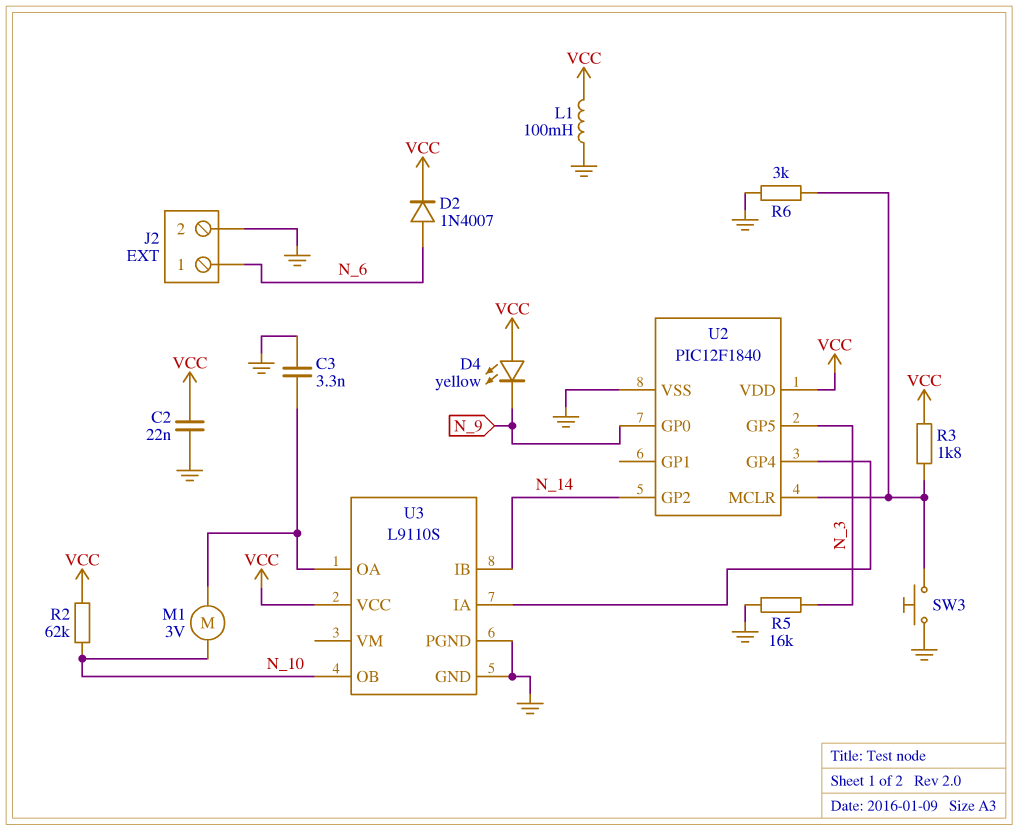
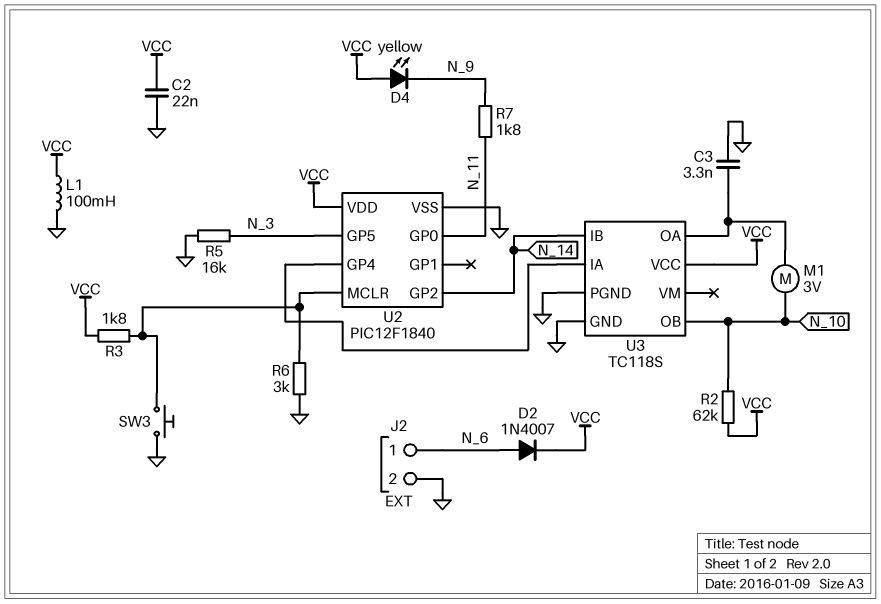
R7: none -> 1.8k (N_9, N_11)
U2 pin GP0: N_9 -> N_11
U3: L9110S -> TC118S

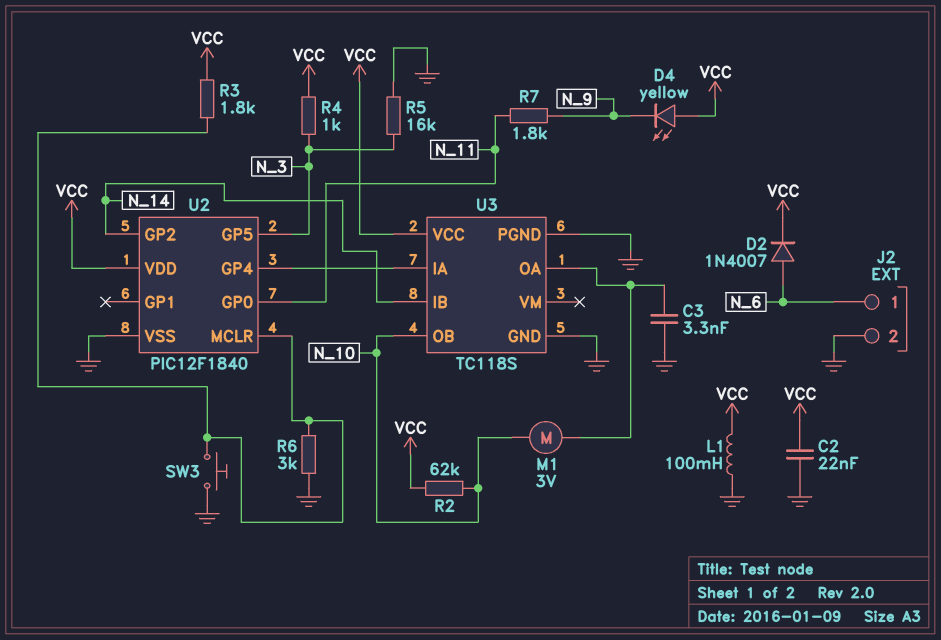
R4: none -> 1k (N_3, VCC)

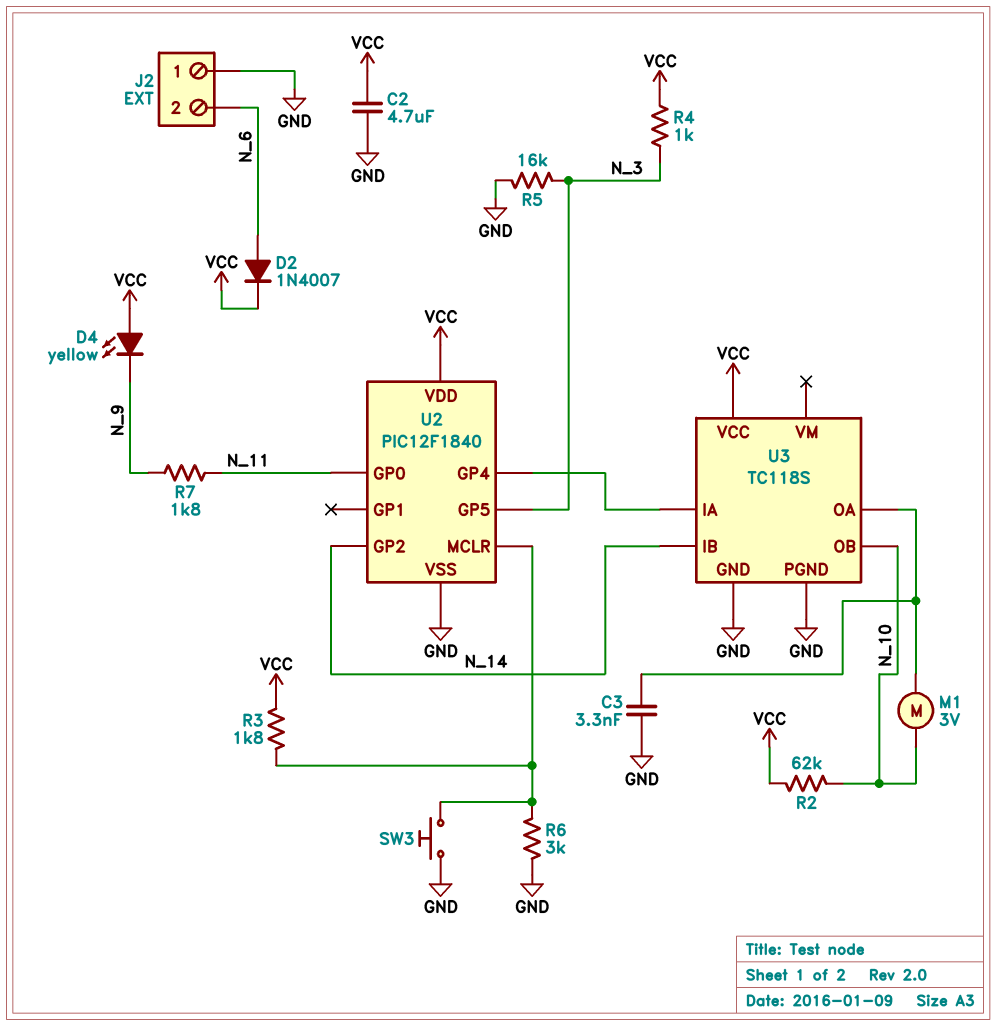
C2: 22nF (GND, VCC) -> 4.7uF (GND, VCC)
J2 pin 1: N_6 -> GND
J2 pin 2: GND -> N_6
L1: 100mH (GND, VCC) -> none

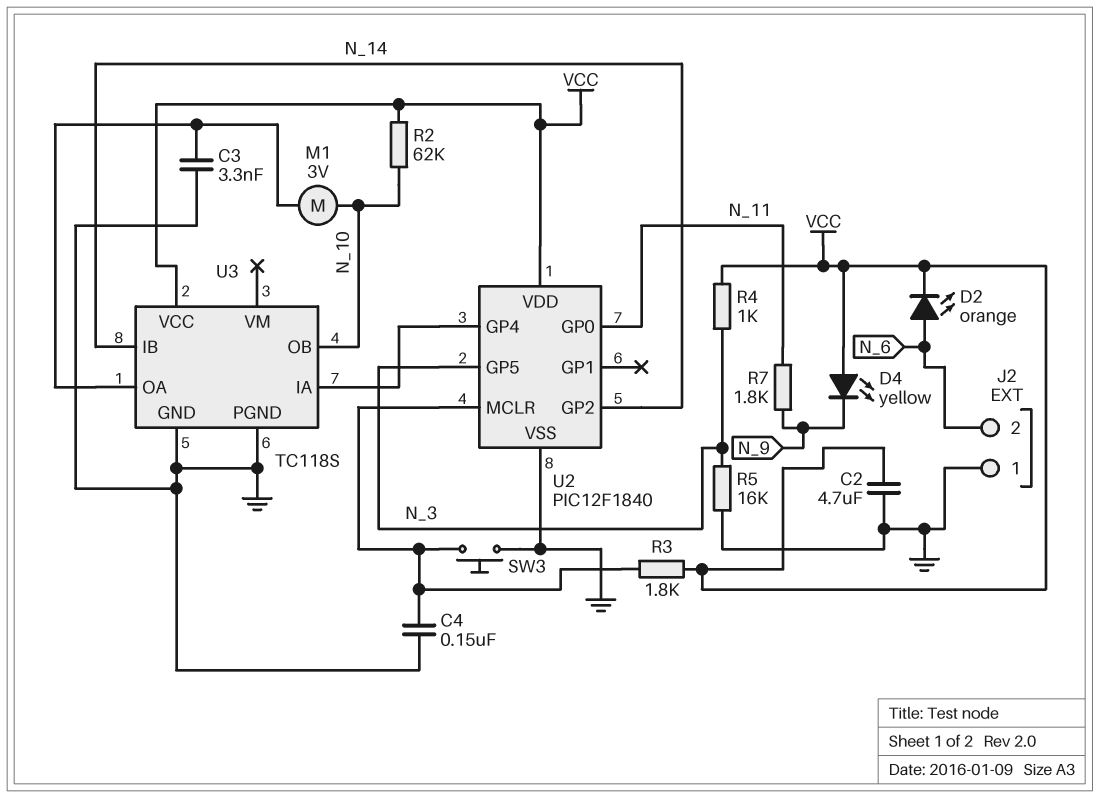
C4: none -> 150nF (GND, U2/MCLR)
D2: diode 1N4007 (A N_6, K VCC) -> LED orange (A N_6, K VCC)
R6: 3k (GND, U2/MCLR) -> none

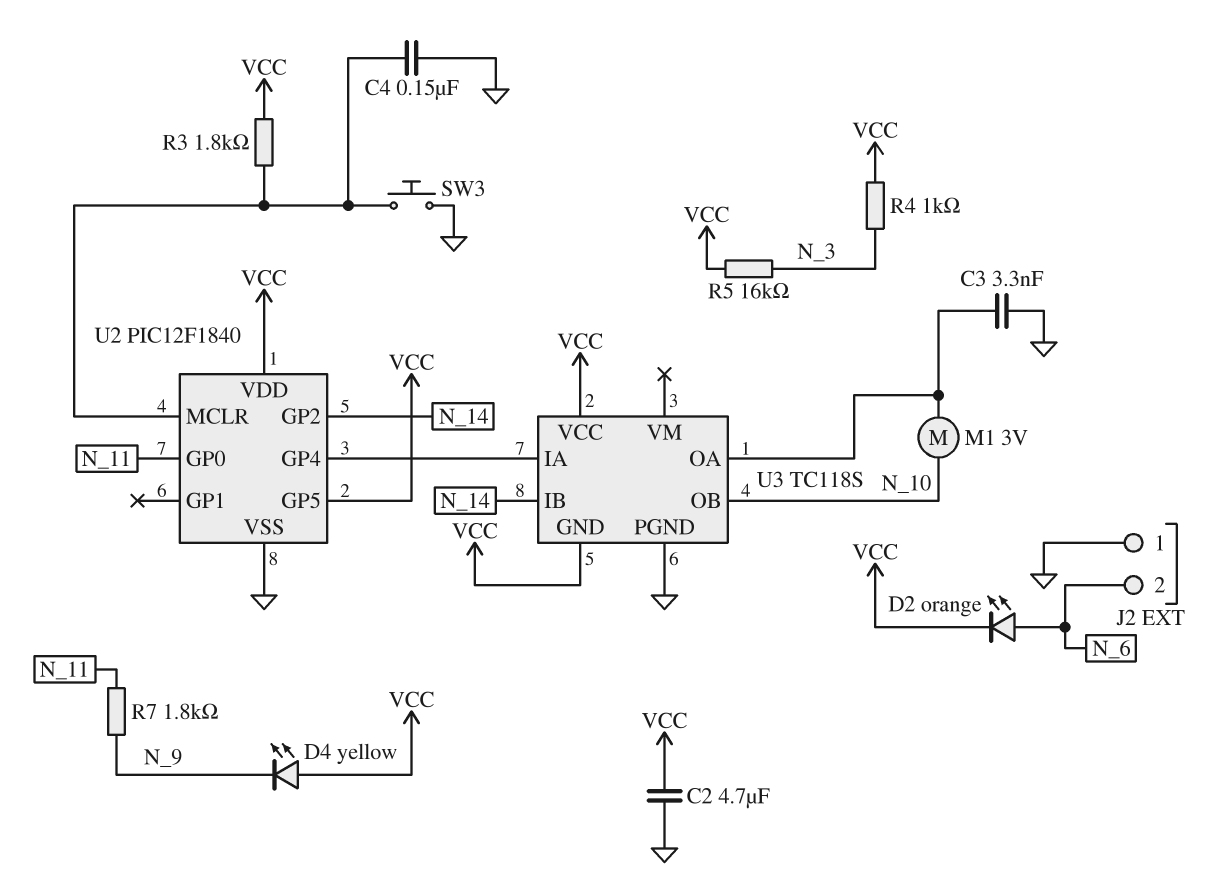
R2: 62k (N_10, VCC) -> none
R5: 16k (GND, N_3) -> 16k (N_3, VCC)
U2 pin GP5: N_3 -> VCC
U3 pin GND: GND -> VCC

